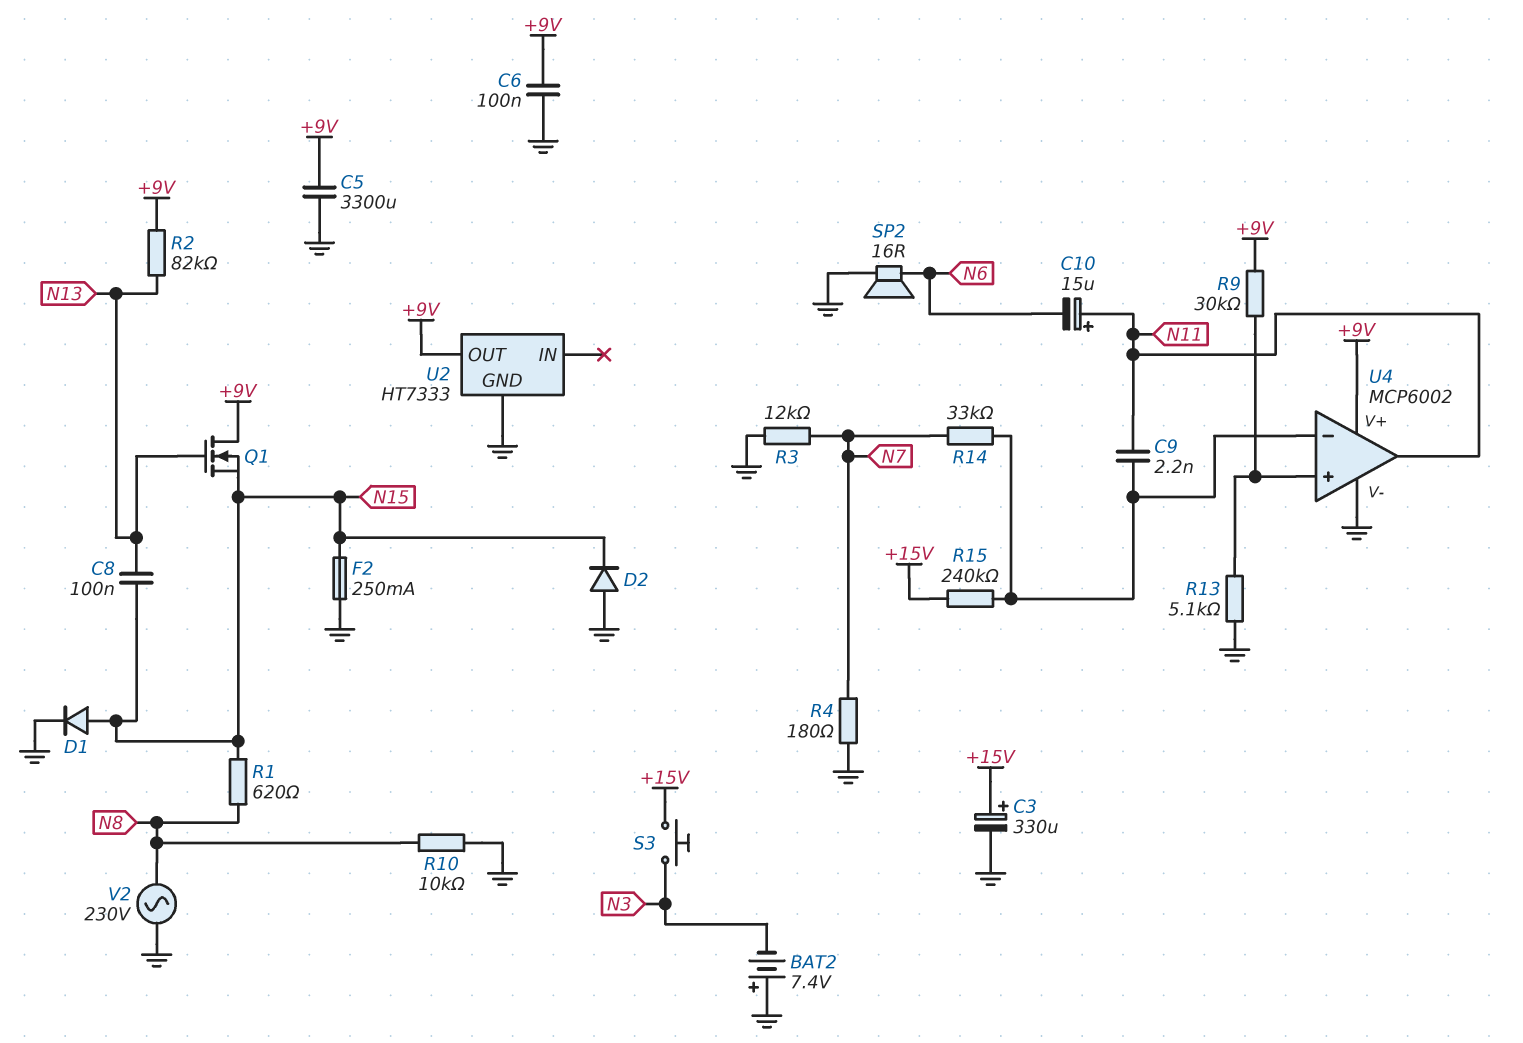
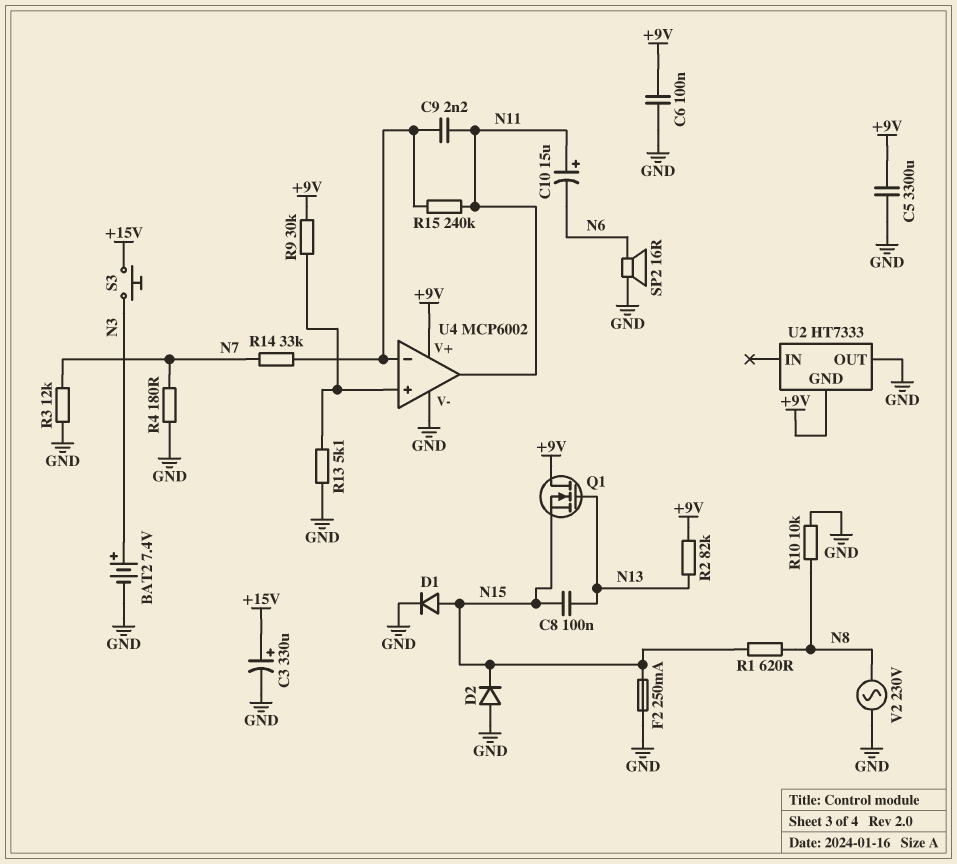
BAT2: 7.4V (plus GND, minus N3) -> 7.4V (plus N3, minus GND)
R15: 240k (+15V, U4/in-) -> 240k (N11, U4/in-)
U2 pin GND: GND -> +9V
U2 pin OUT: +9V -> GND

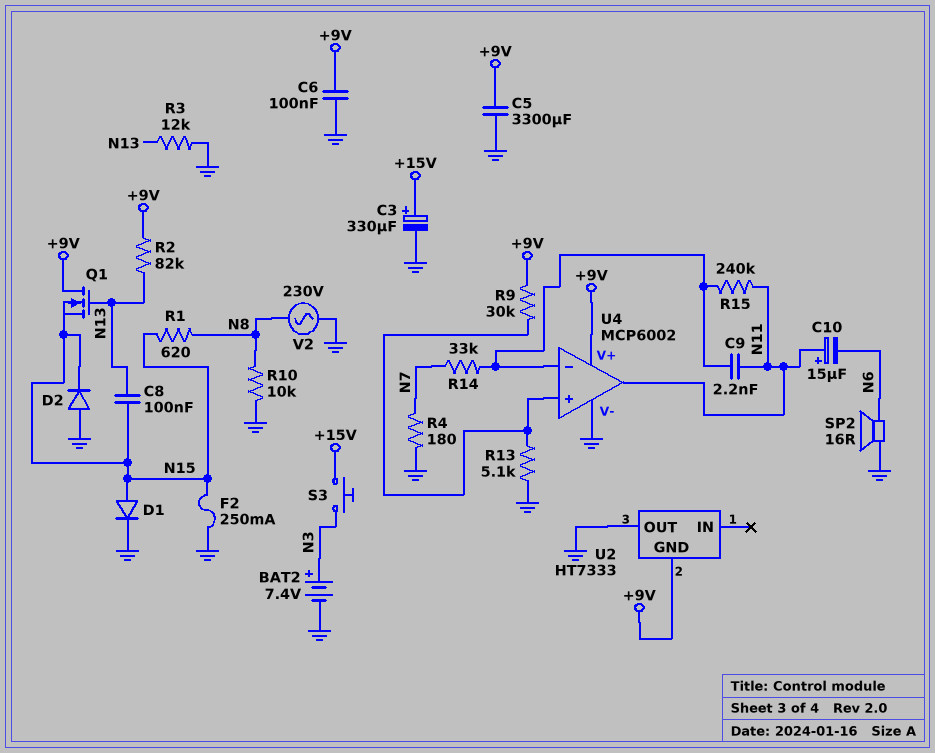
R3: 12k (GND, N7) -> 12k (GND, N13)

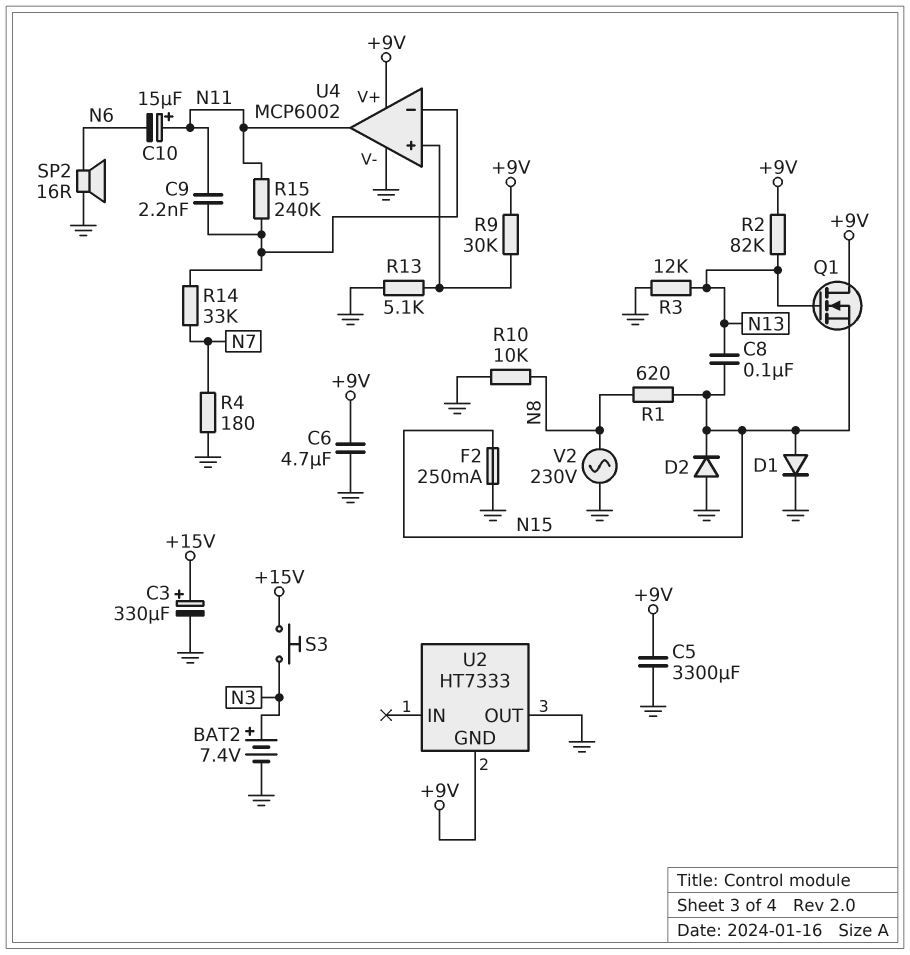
C6: 100nF (+9V, GND) -> 4.7uF (+9V, GND)

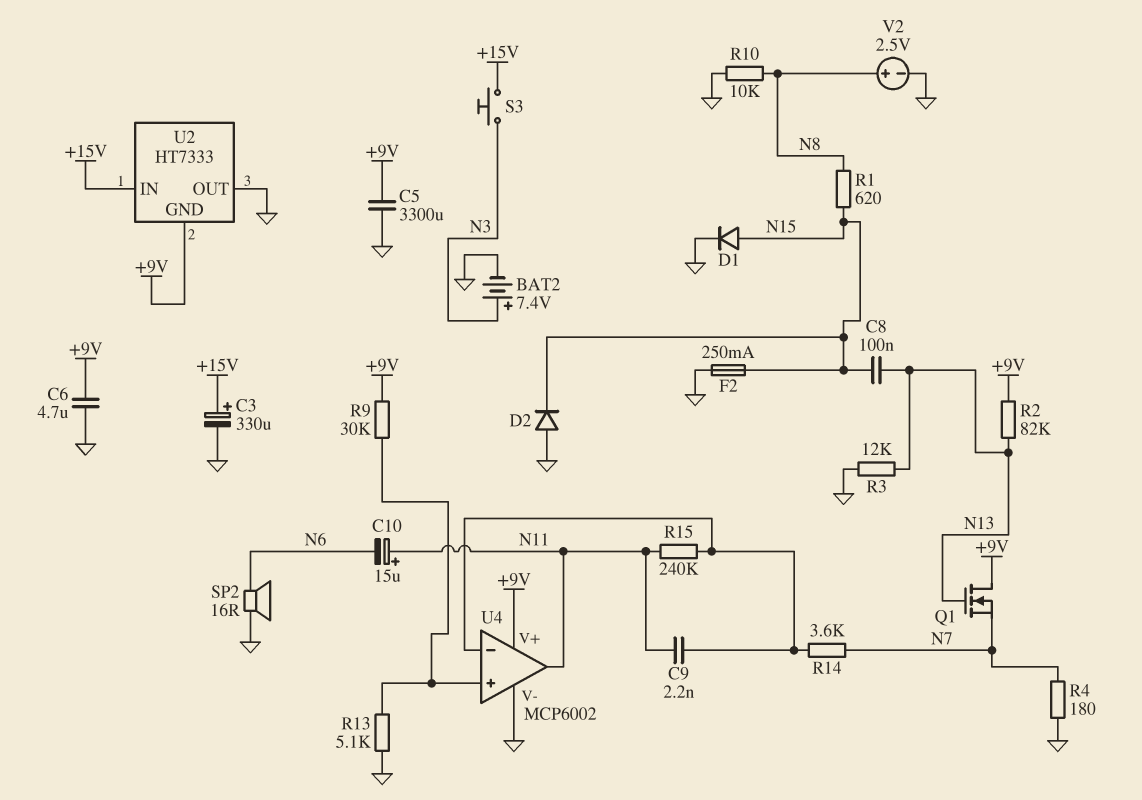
Q1: NMOS (G N13, D +9V, S N15) -> NMOS (G N13, D +9V, S N7)
R14: 33k (N7, U4/in-) -> 3.6k (N7, U4/in-)
U2 pin IN: none -> +15V
V2: AC 230V (GND, N8) -> 2.5V (plus N8, minus GND)

